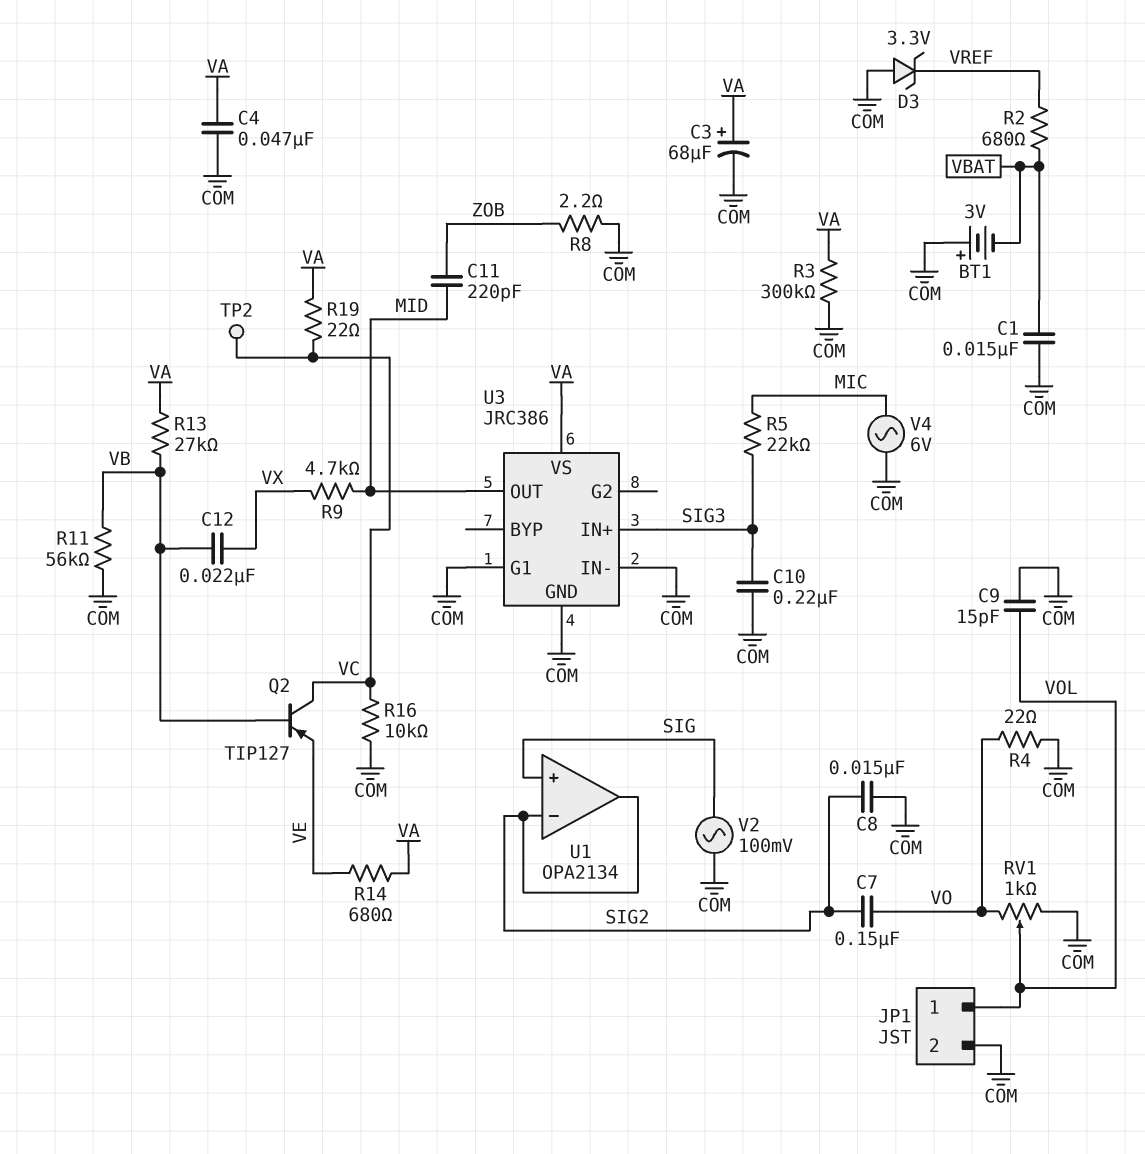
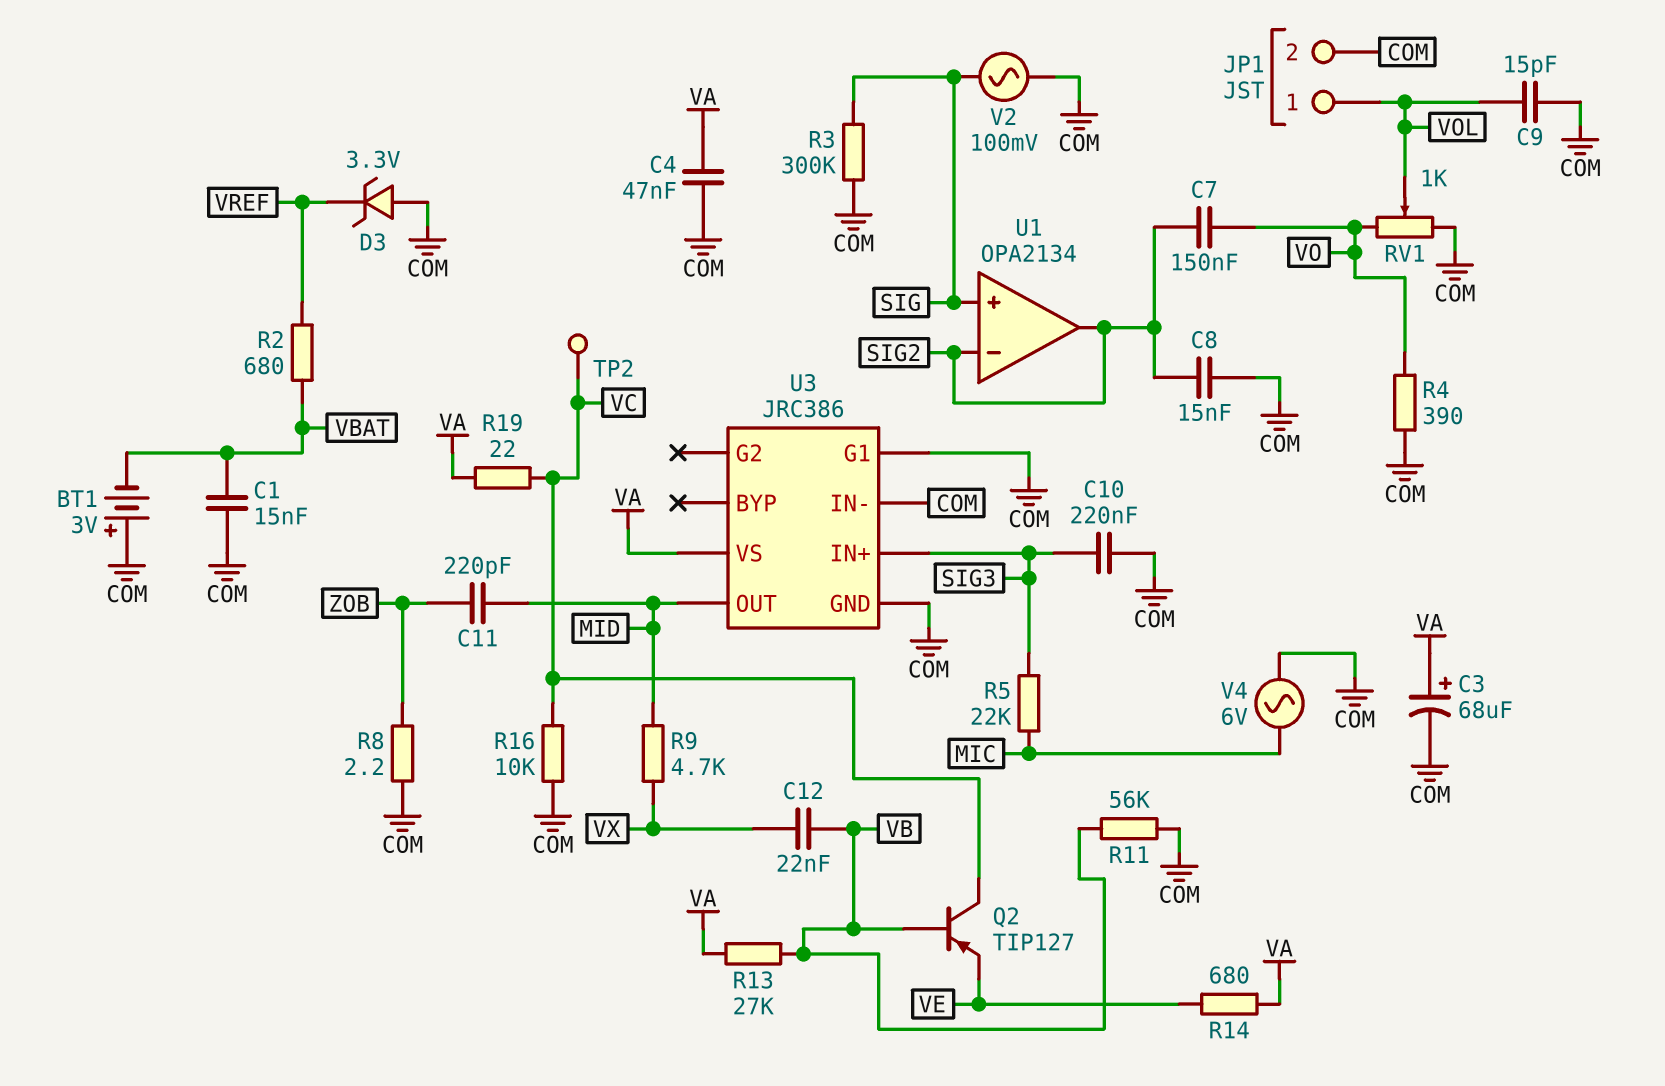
R3: 300k (COM, VA) -> 300k (COM, SIG)
R4: 22 (COM, VO) -> 390 (COM, VO)

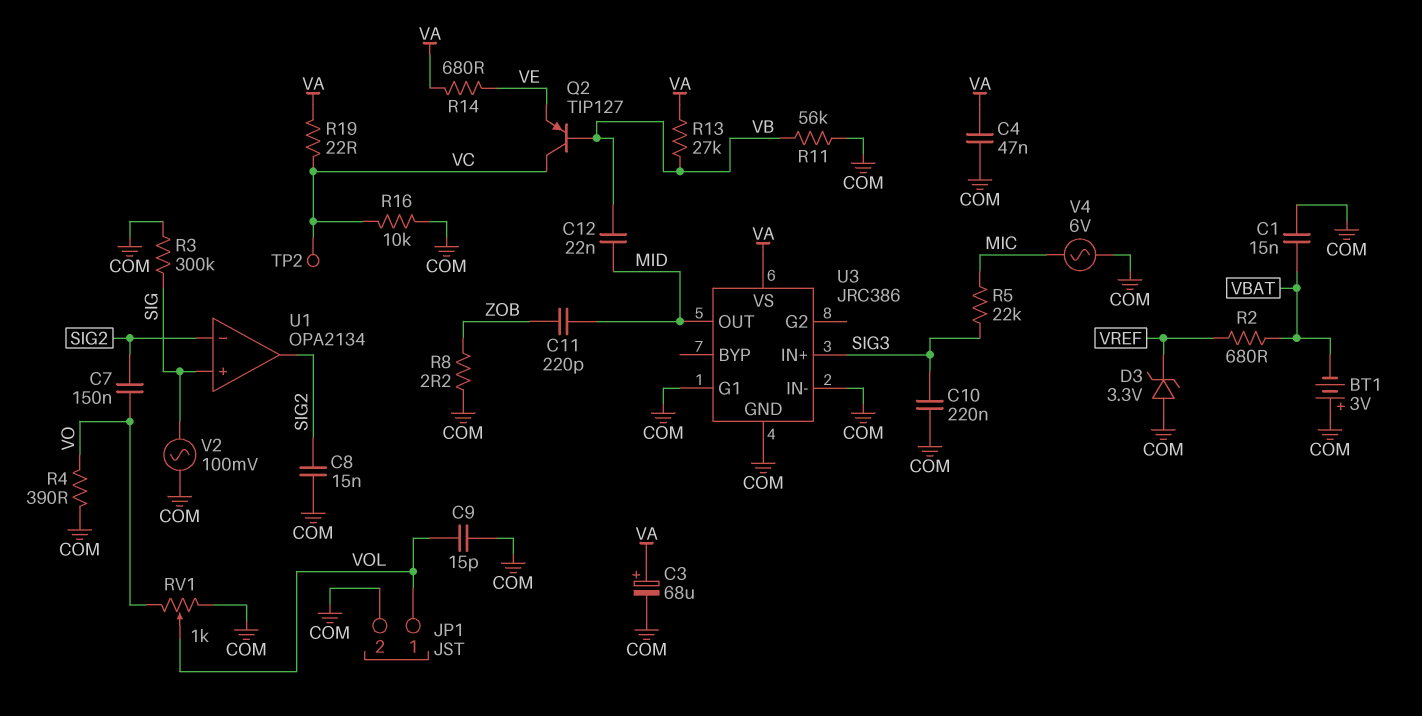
C12: 22nF (VB, VX) -> 22nF (MID, VB)
R9: 4.7k (MID, VX) -> none

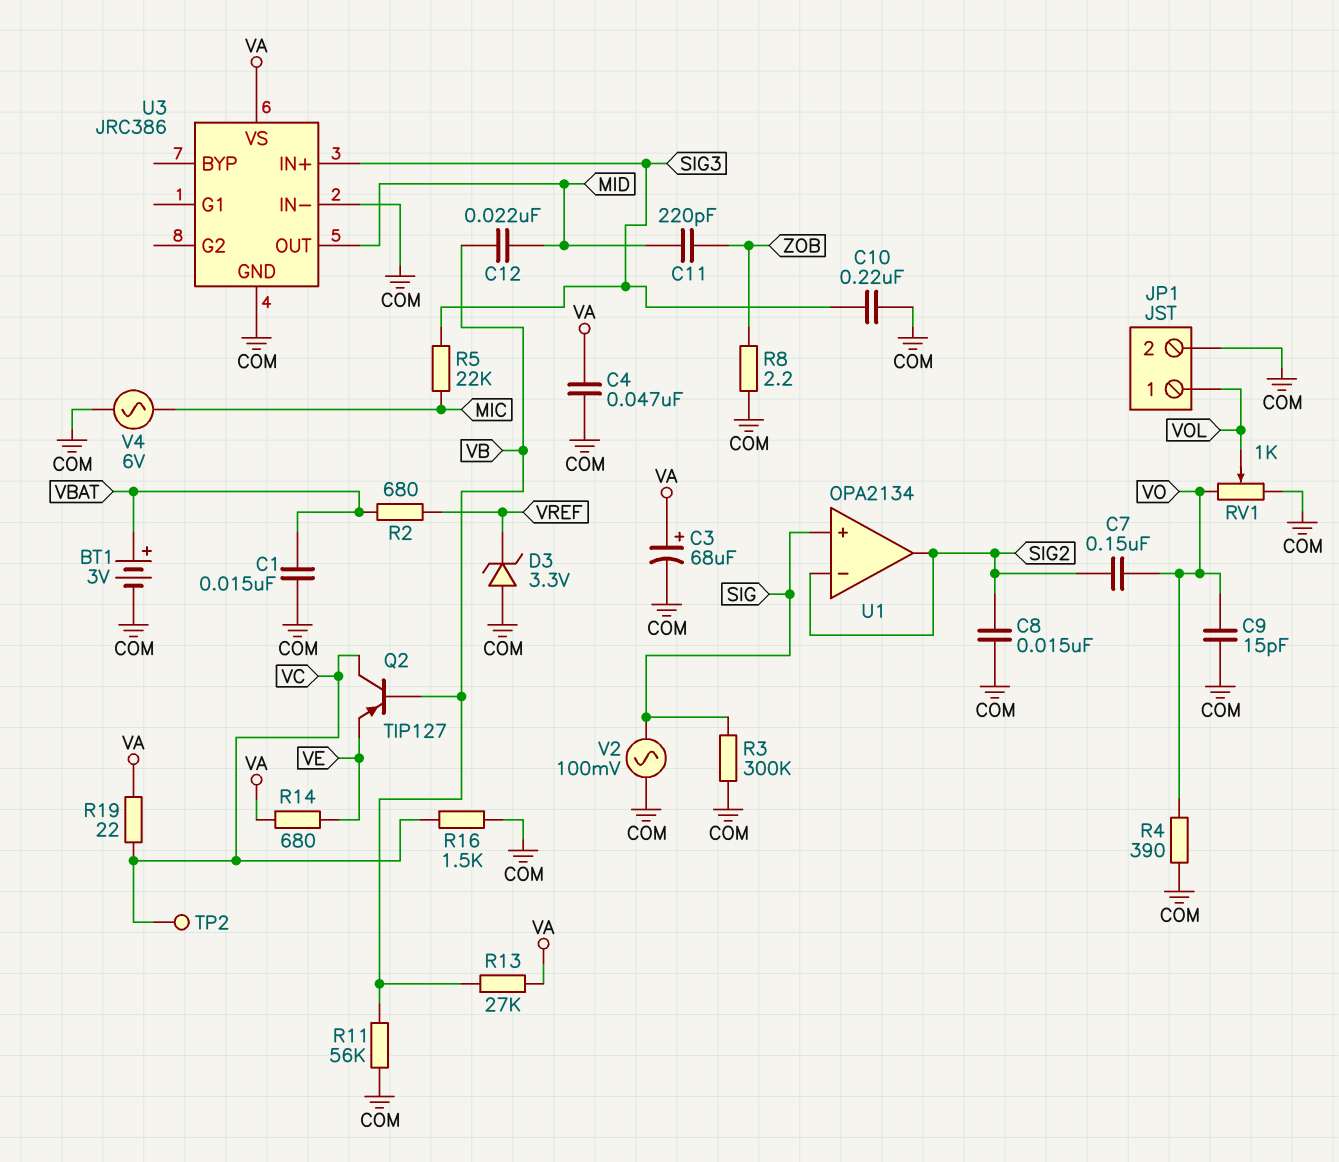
BT1: 3V (plus COM, minus VBAT) -> 3V (plus VBAT, minus COM)
C9: 15pF (COM, VOL) -> 15pF (COM, VO)
R16: 10k (COM, VC) -> 1.5k (COM, VC)
U3 pin G1: COM -> none

